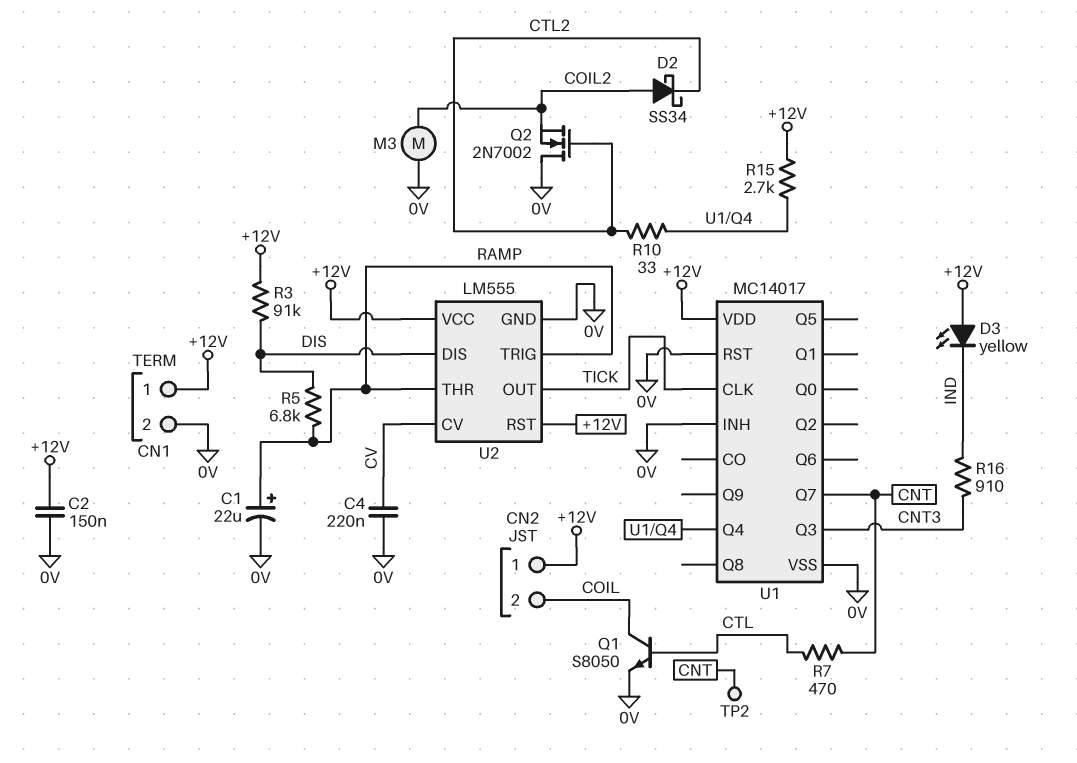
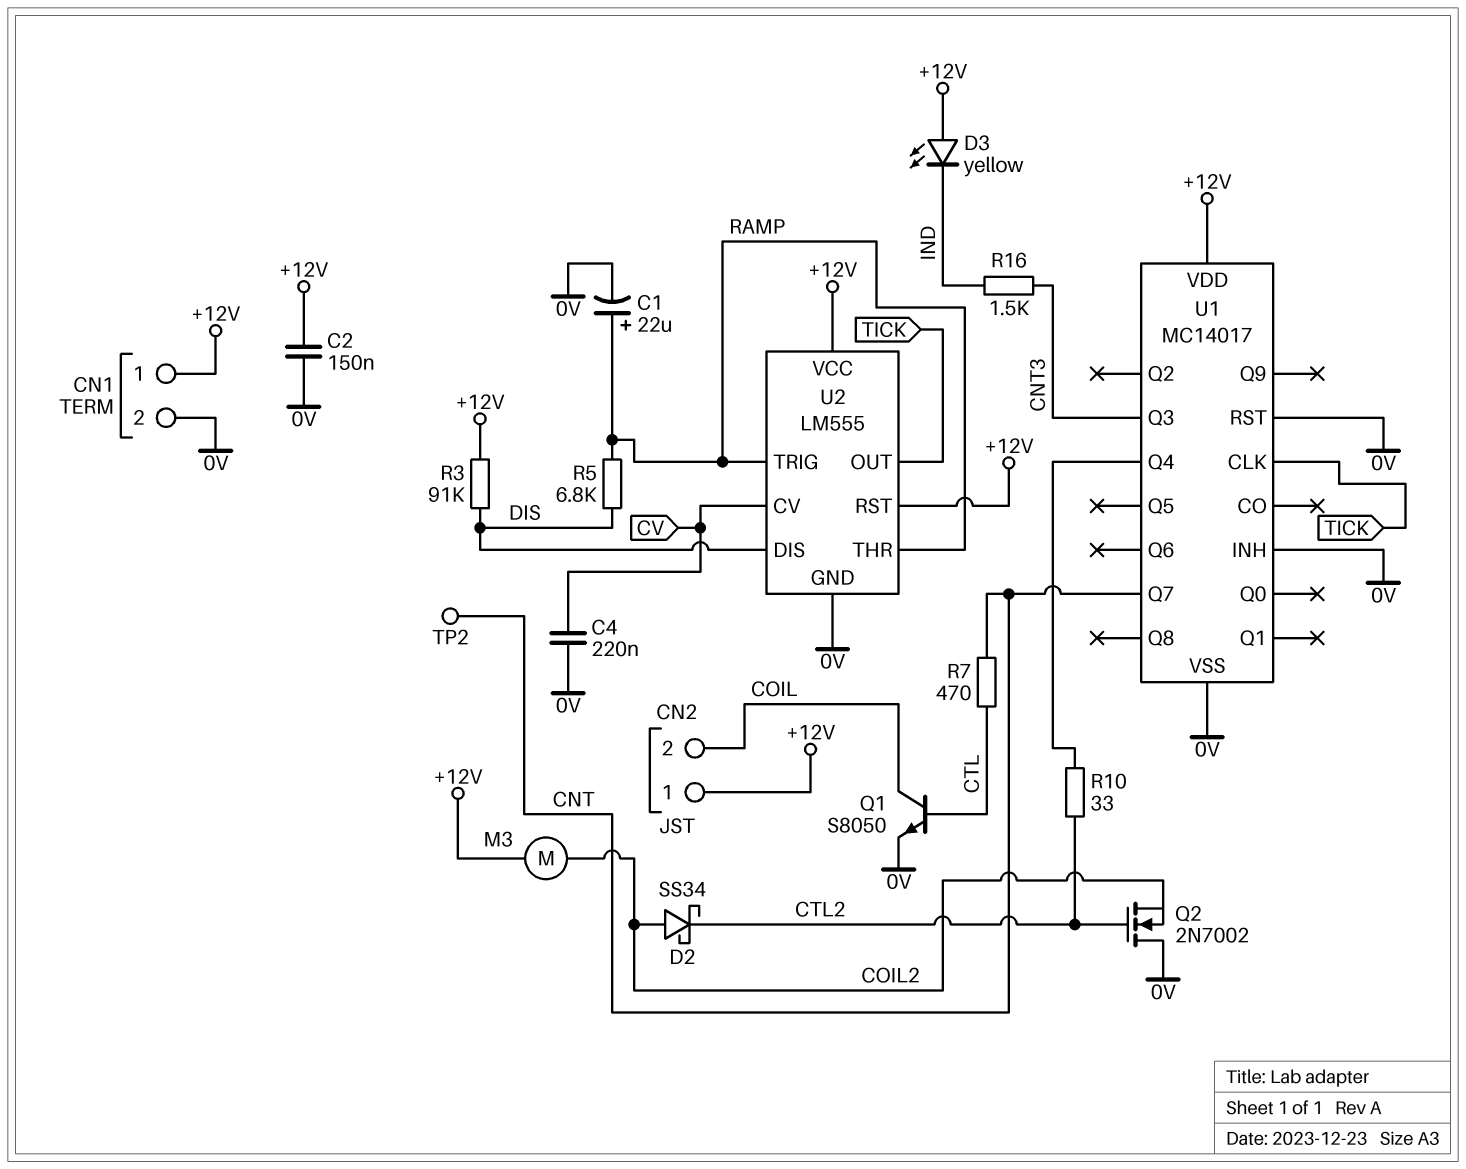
M3: motor (0V, COIL2) -> motor (+12V, COIL2)
R15: 2.7k (+12V, U1/Q4) -> none
R16: 910 (CNT3, IND) -> 1.5k (CNT3, IND)

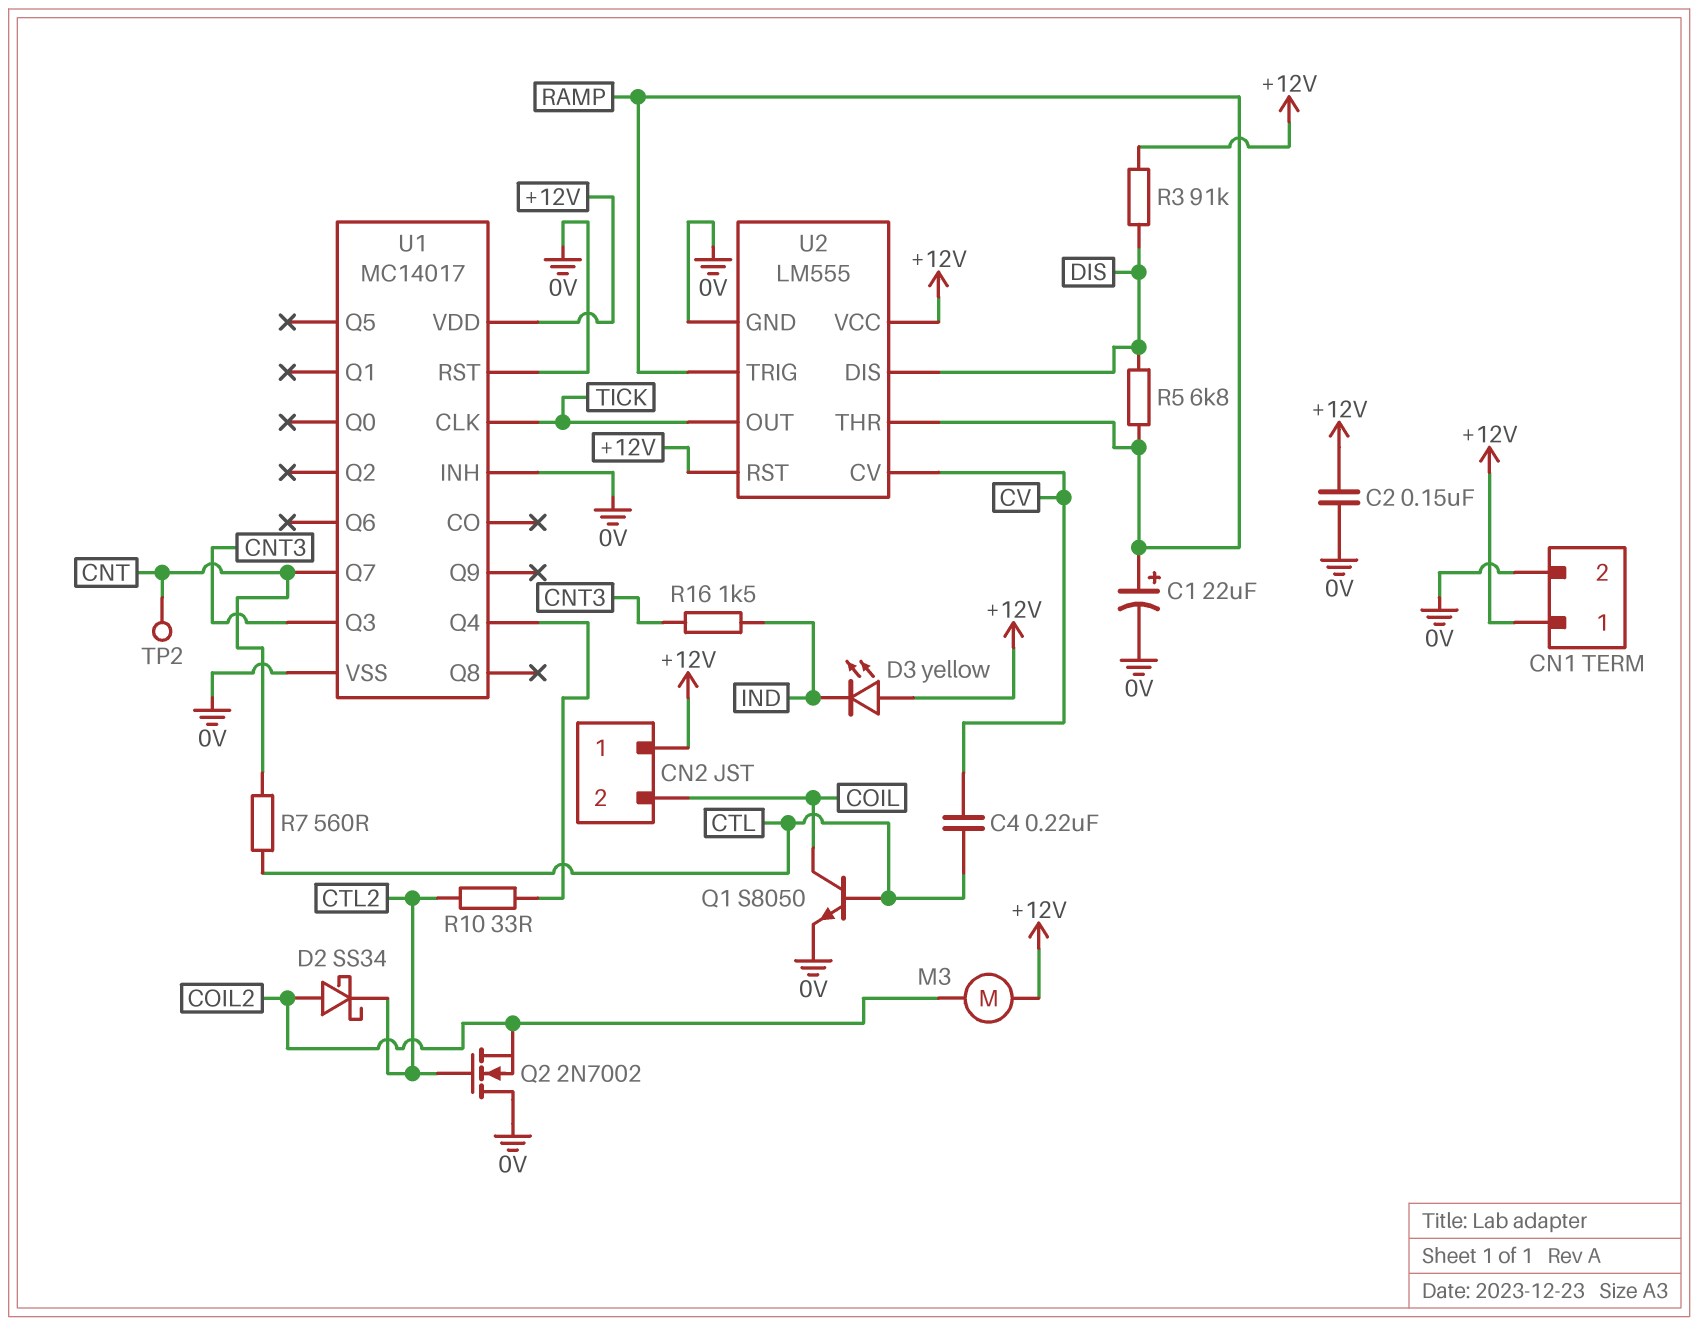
C4: 220nF (0V, CV) -> 220nF (CTL, CV)
R7: 470 (CNT, CTL) -> 560 (CNT, CTL)

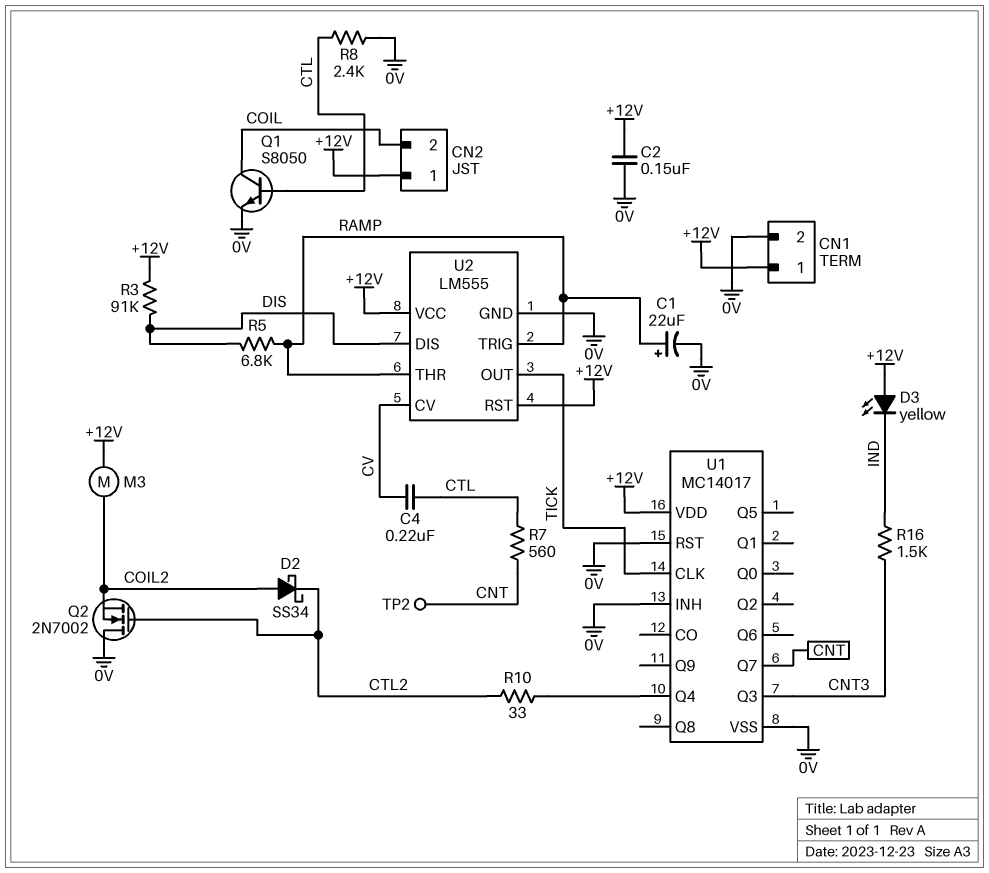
R8: none -> 2.4k (0V, CTL)

